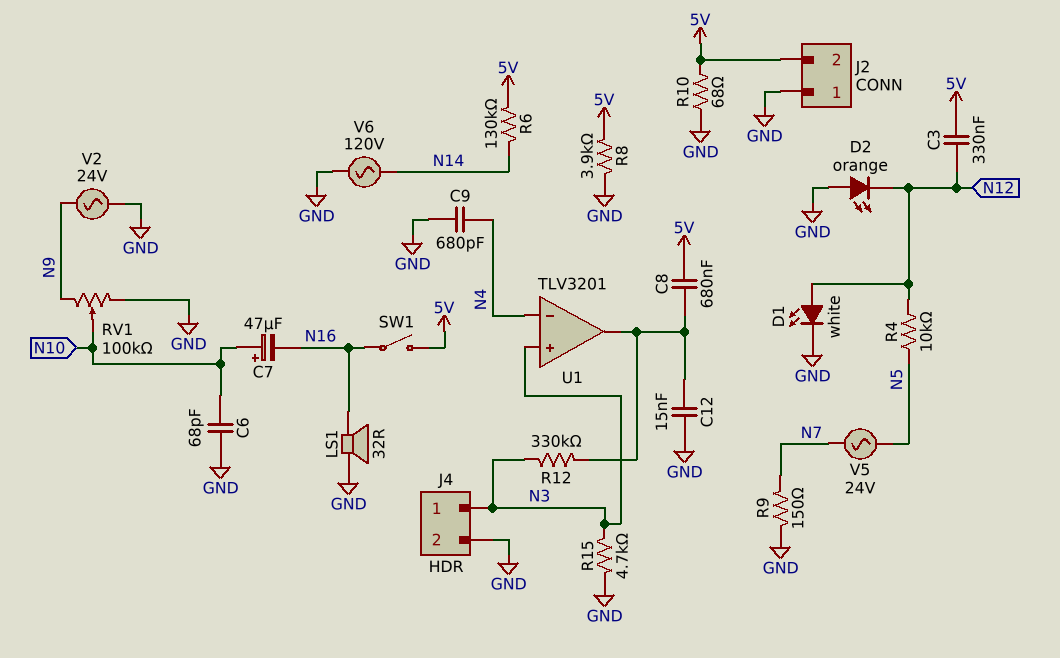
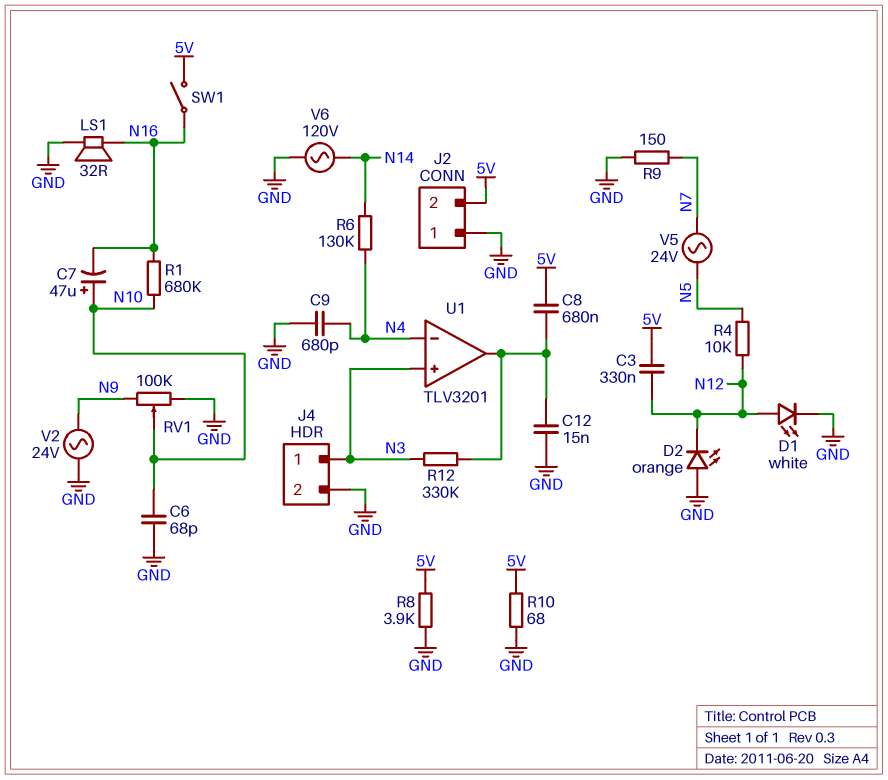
R1: none -> 680k (N10, N16)
R6: 130k (5V, N14) -> 130k (N4, N14)
R15: 4.7k (GND, N3) -> none

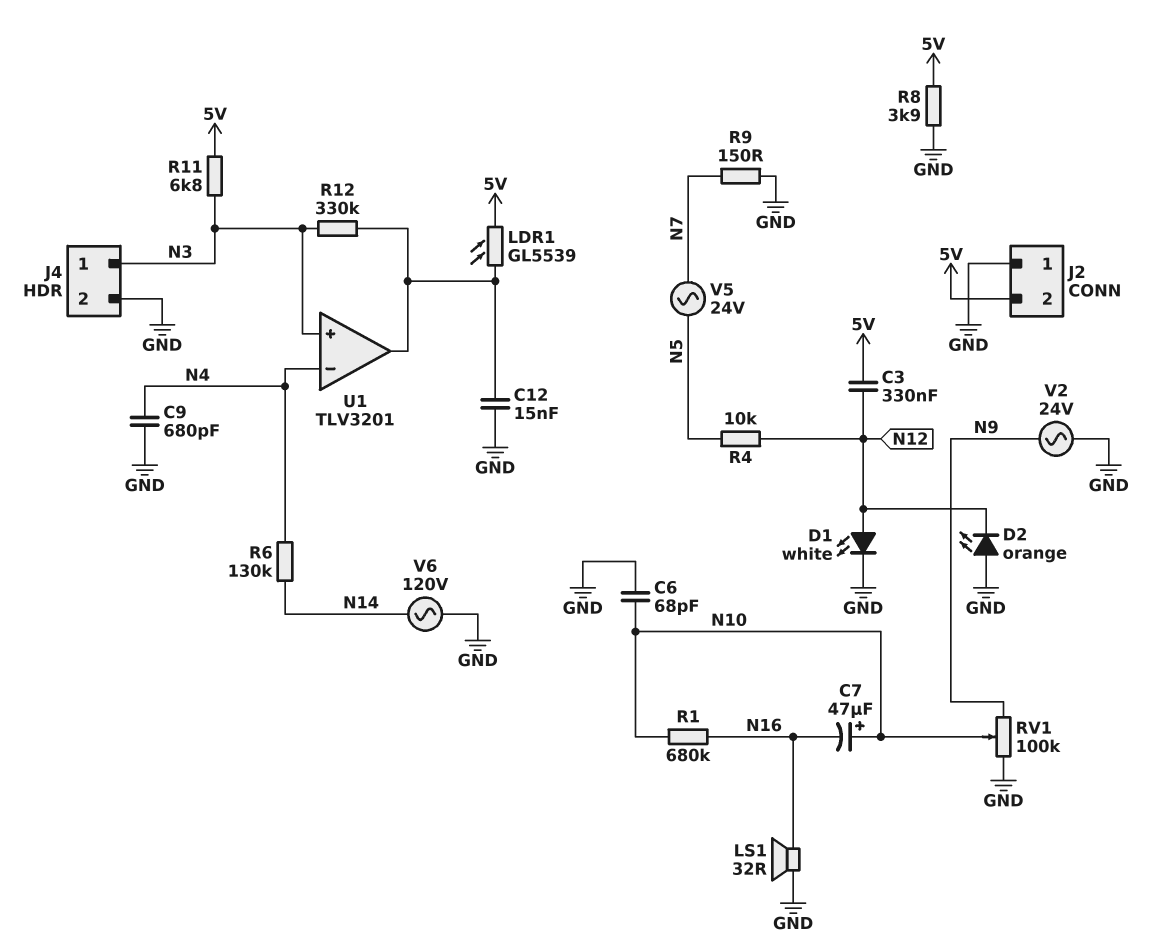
C8: 680nF (5V, U1/out) -> none
LDR1: none -> GL5539 (5V, U1/out)
R10: 68 (5V, GND) -> none
R11: none -> 6.8k (5V, N3)
SW1: switch (5V, N16) -> none

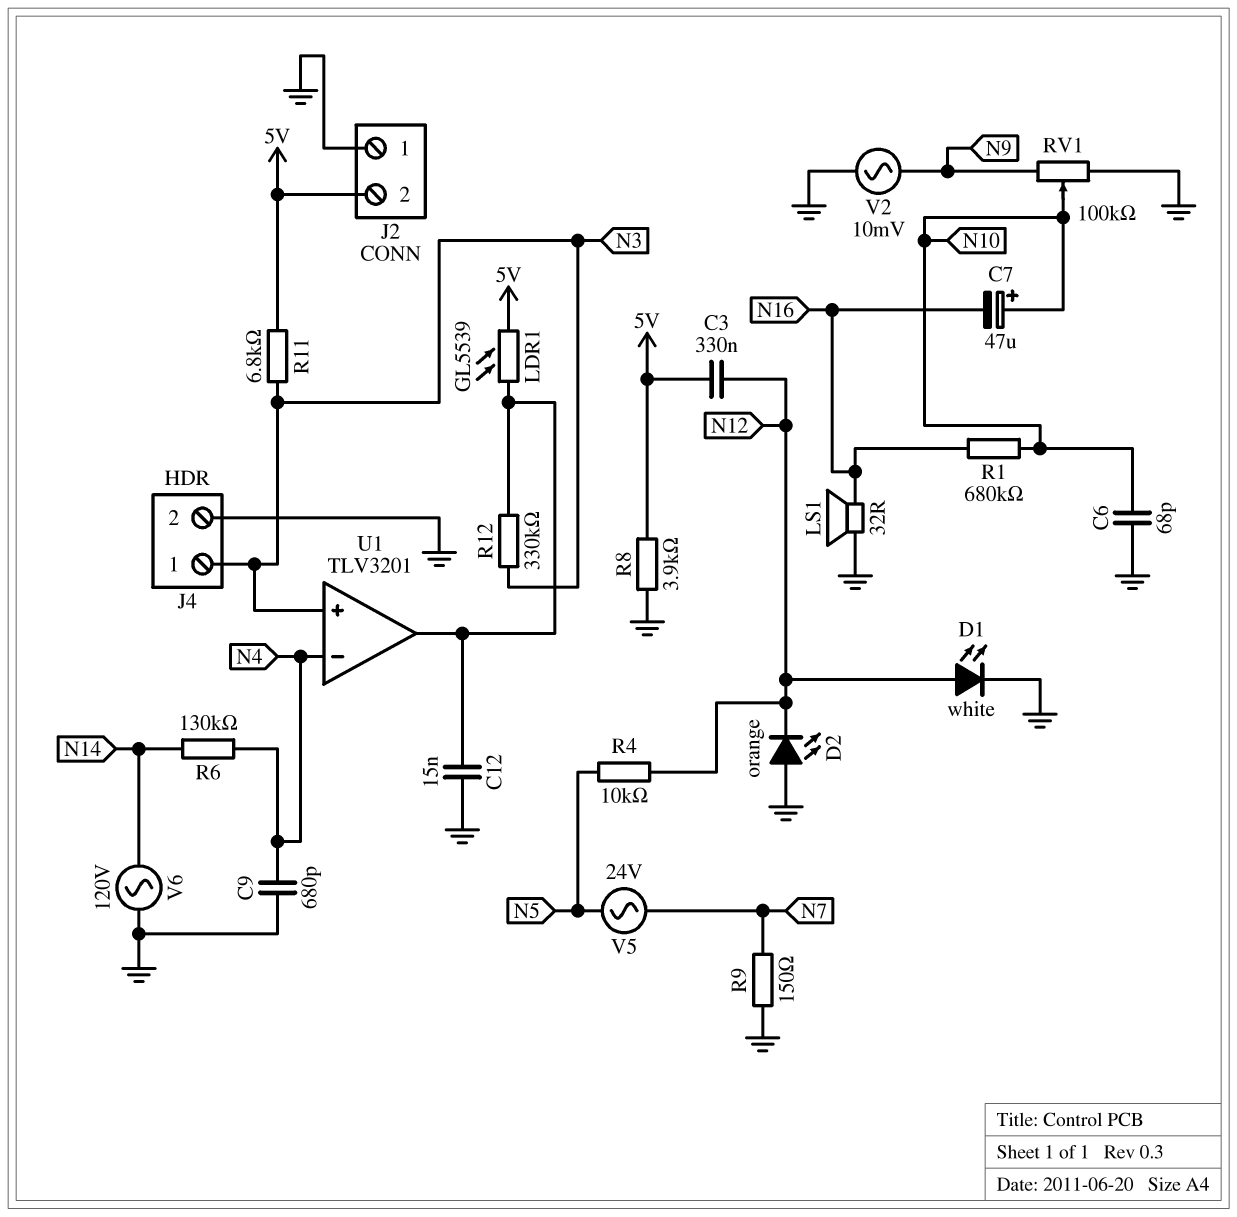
V2: AC 24V (GND, N9) -> AC 10mV (GND, N9)

